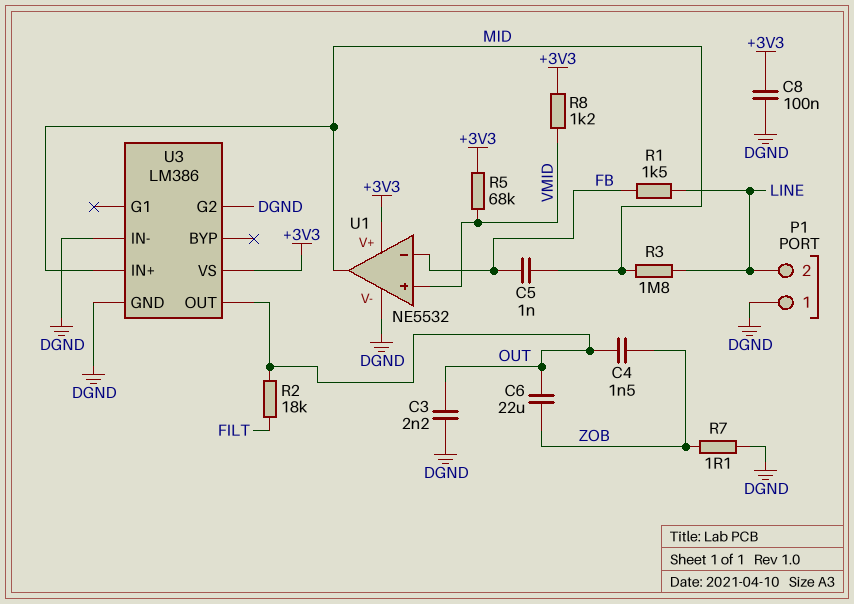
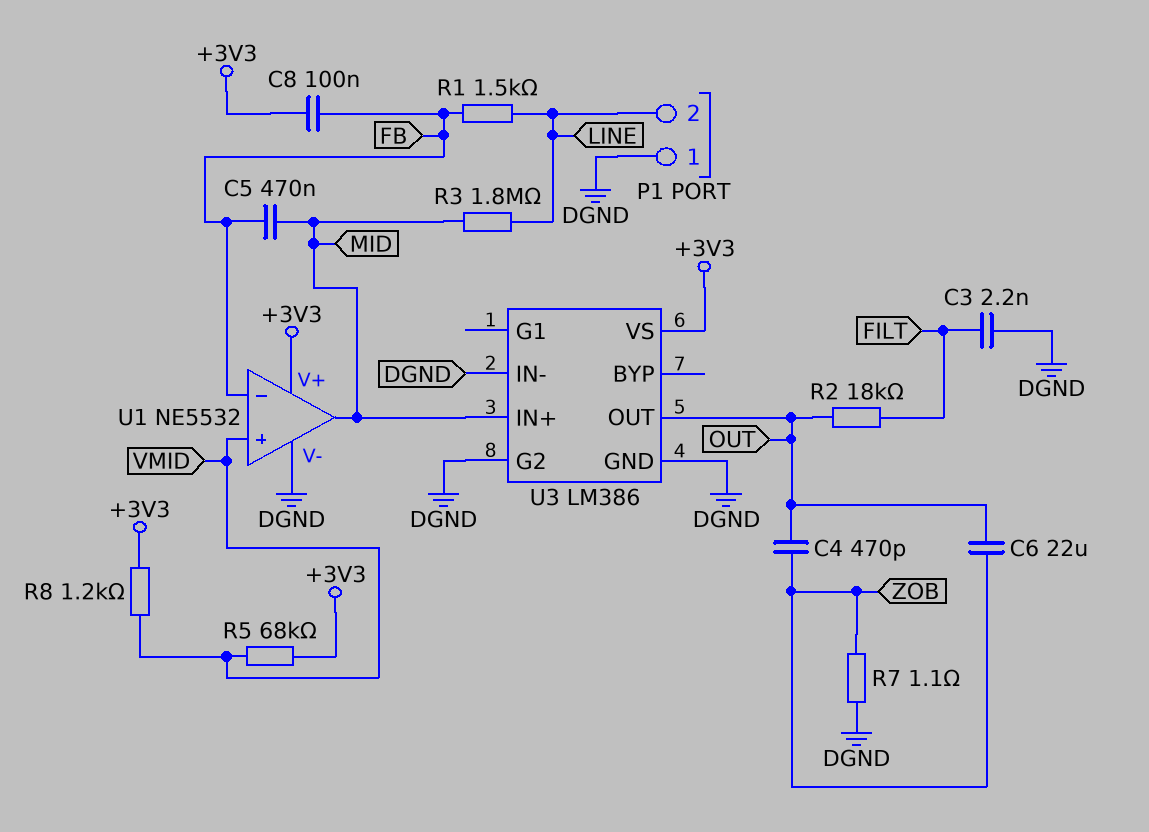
C3: 2.2nF (DGND, OUT) -> 2.2nF (DGND, FILT)
C4: 1.5nF (OUT, ZOB) -> 470pF (OUT, ZOB)
C5: 1nF (FB, MID) -> 470nF (FB, MID)
C8: 100nF (+3V3, DGND) -> 100nF (+3V3, FB)

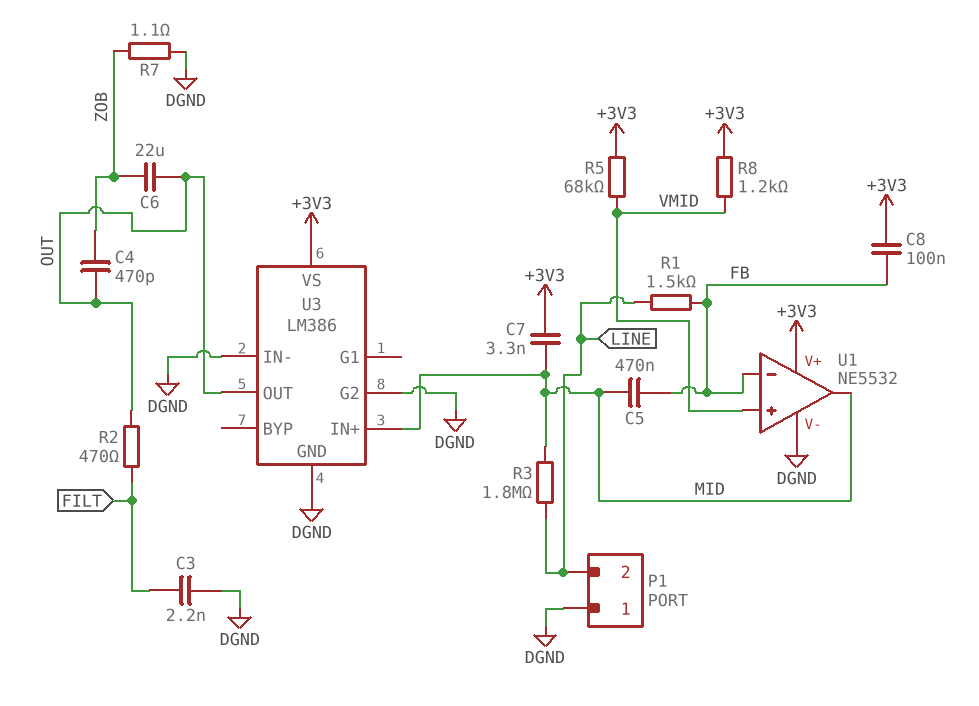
C7: none -> 3.3nF (+3V3, MID)
R2: 18k (FILT, OUT) -> 470 (FILT, OUT)

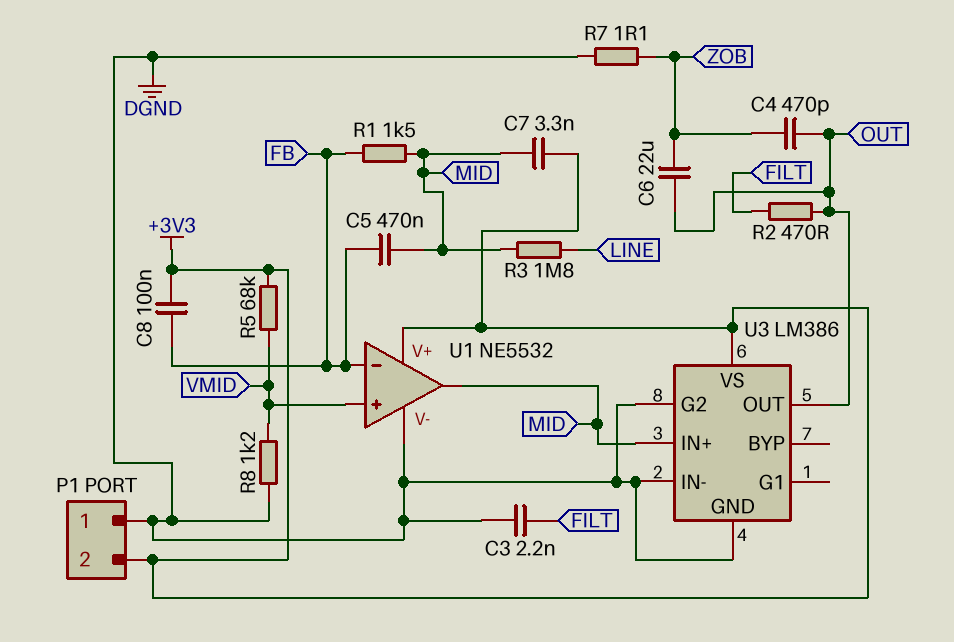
P1 pin 2: LINE -> +3V3
R1: 1.5k (FB, LINE) -> 1.5k (FB, MID)
R8: 1.2k (+3V3, VMID) -> 1.2k (DGND, VMID)

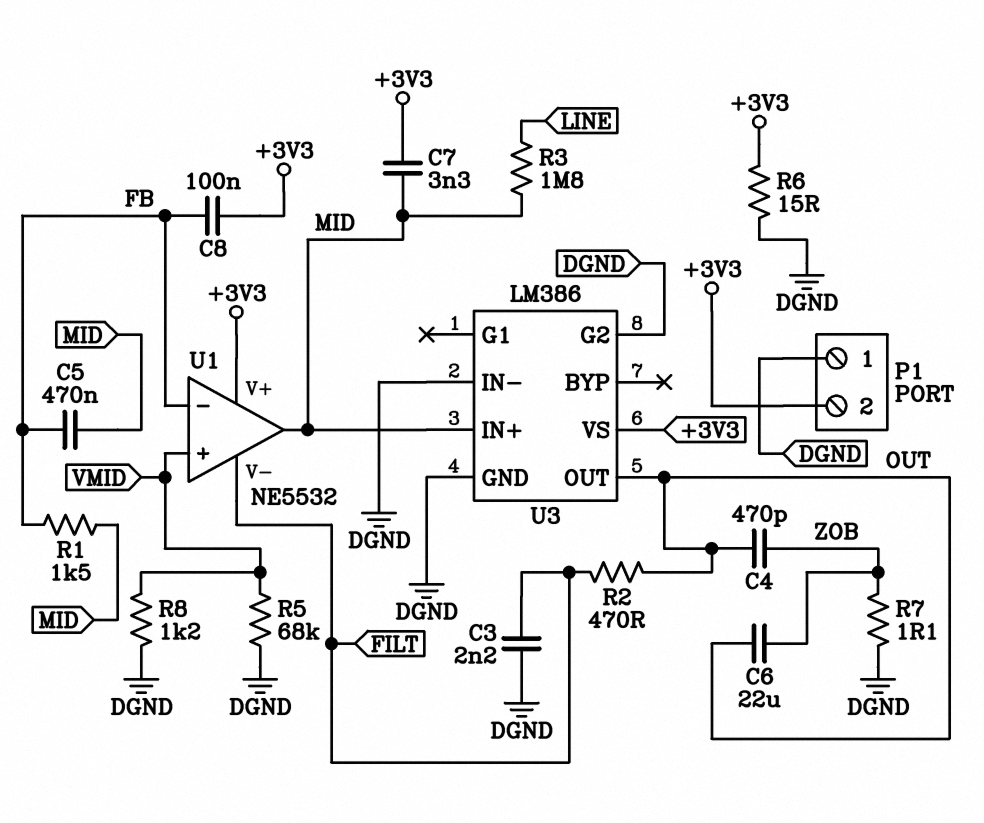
R5: 68k (+3V3, VMID) -> 68k (DGND, VMID)
R6: none -> 15 (+3V3, DGND)
U1 pin V-: DGND -> FILT

